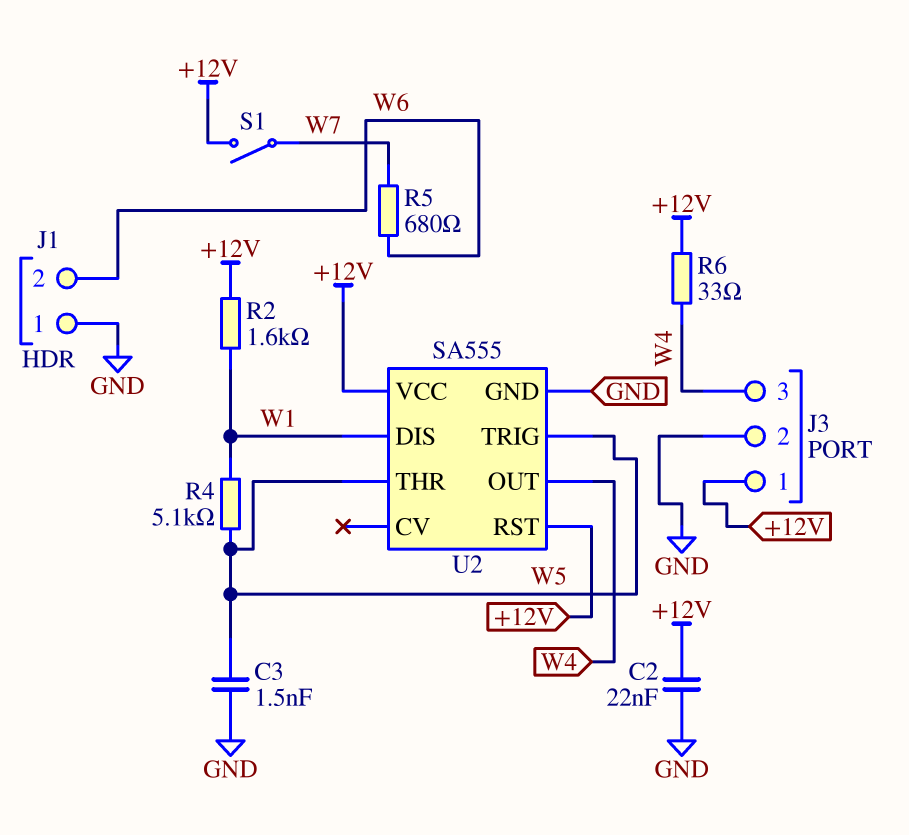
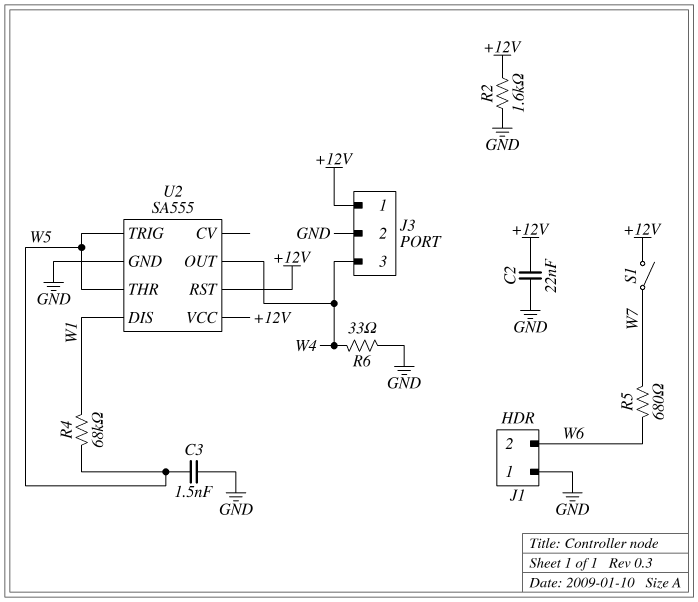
R2: 1.6k (+12V, W1) -> 1.6k (+12V, GND)
R4: 5.1k (W1, W5) -> 68k (W1, W5)
R6: 33 (+12V, W4) -> 33 (GND, W4)

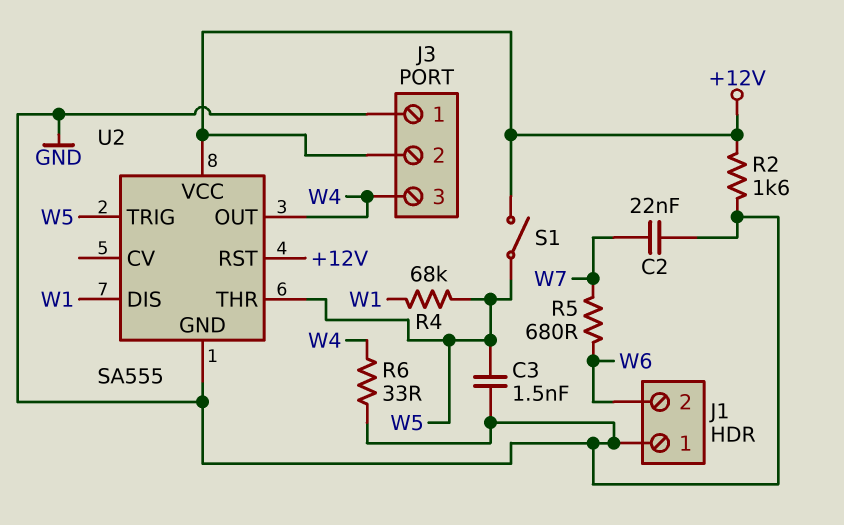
C2: 22nF (+12V, GND) -> 22nF (GND, W7)
J3 pin 1: +12V -> GND
J3 pin 2: GND -> +12V
S1: switch (+12V, W7) -> switch (+12V, W5)

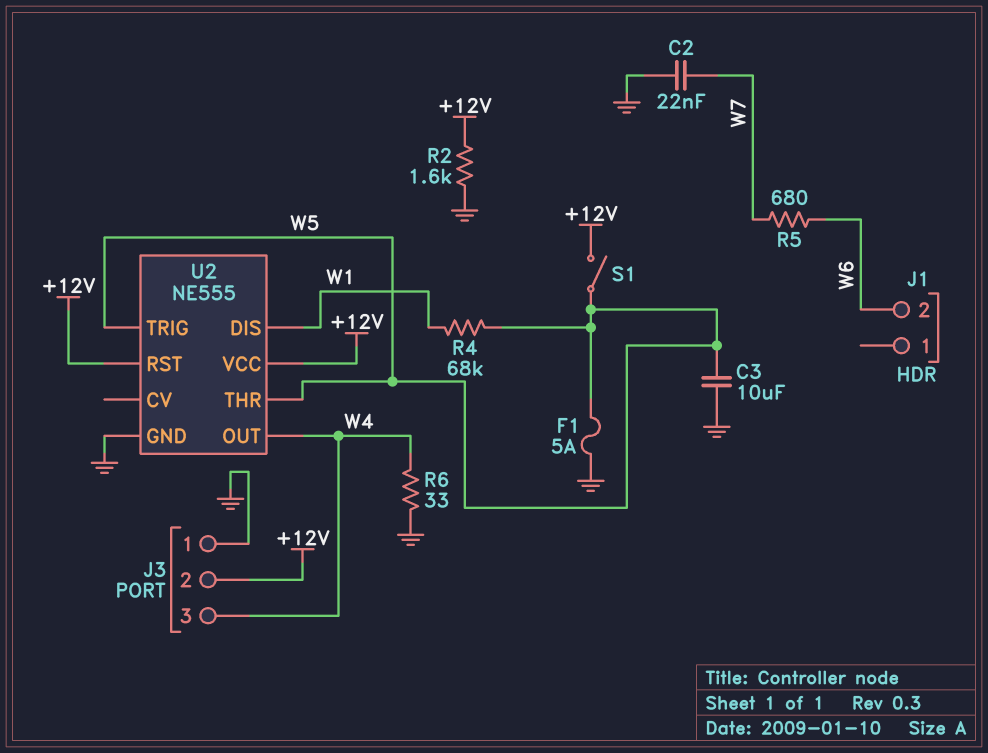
C3: 1.5nF (GND, W5) -> 10uF (GND, W5)
F1: none -> 5A (GND, W5)
J1 pin 1: GND -> none
U2: SA555 -> NE555

